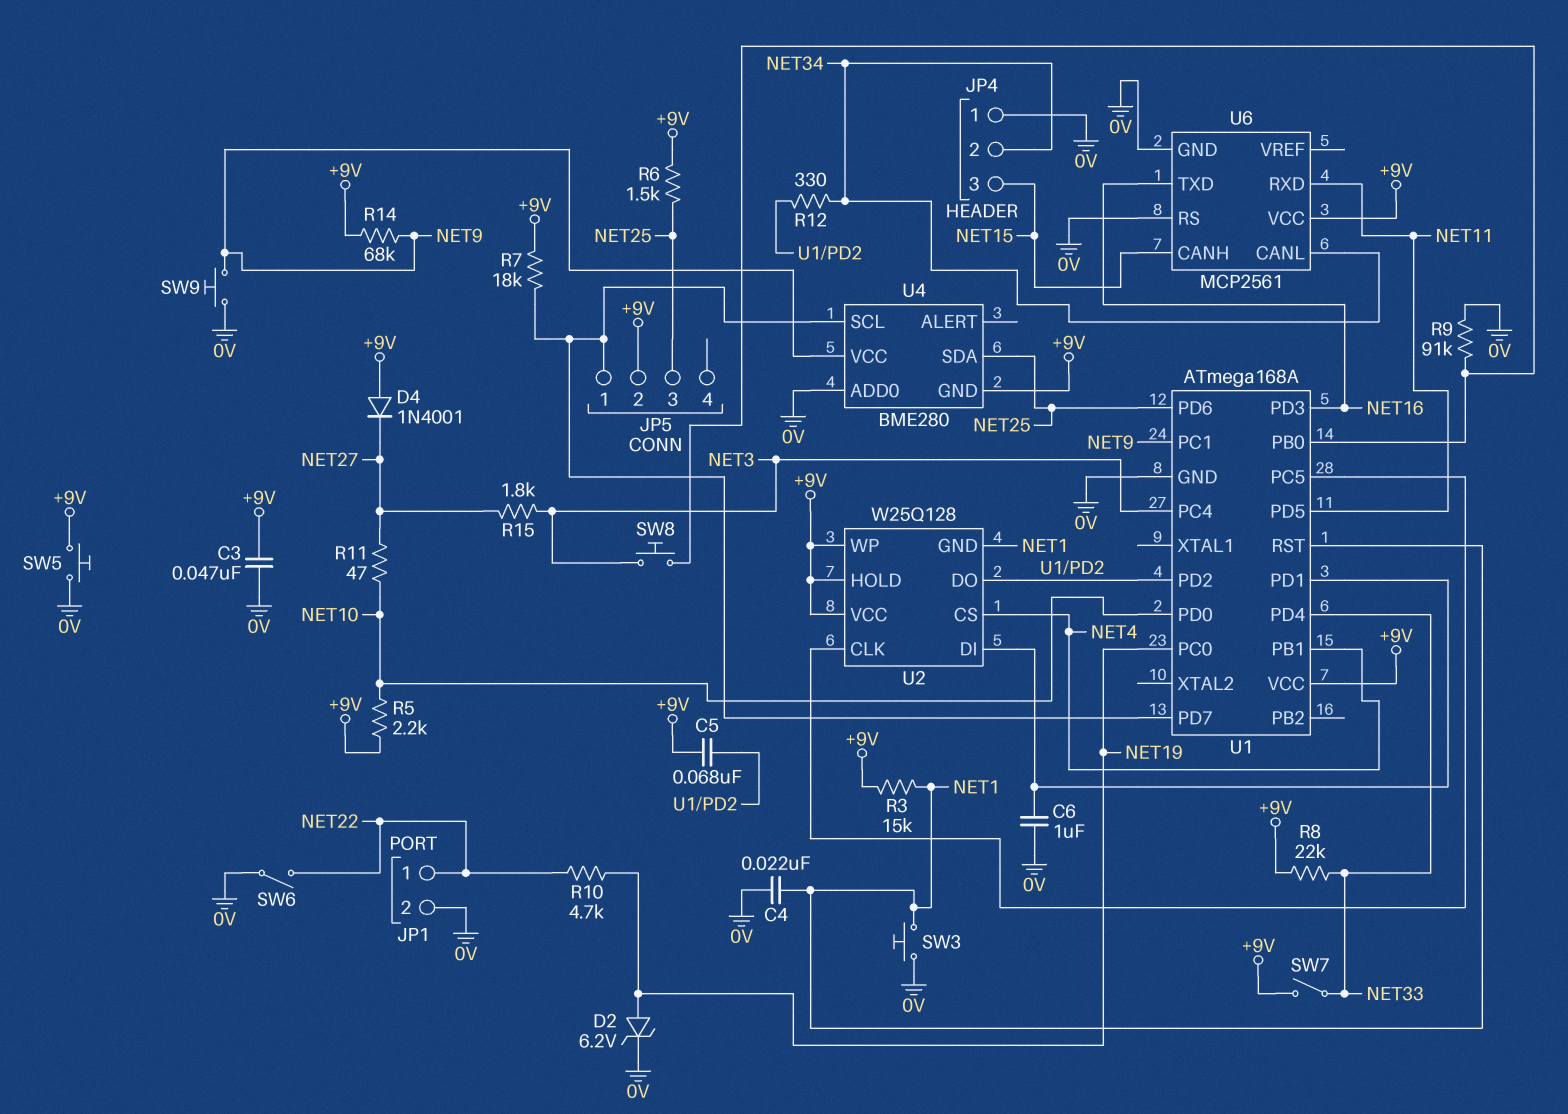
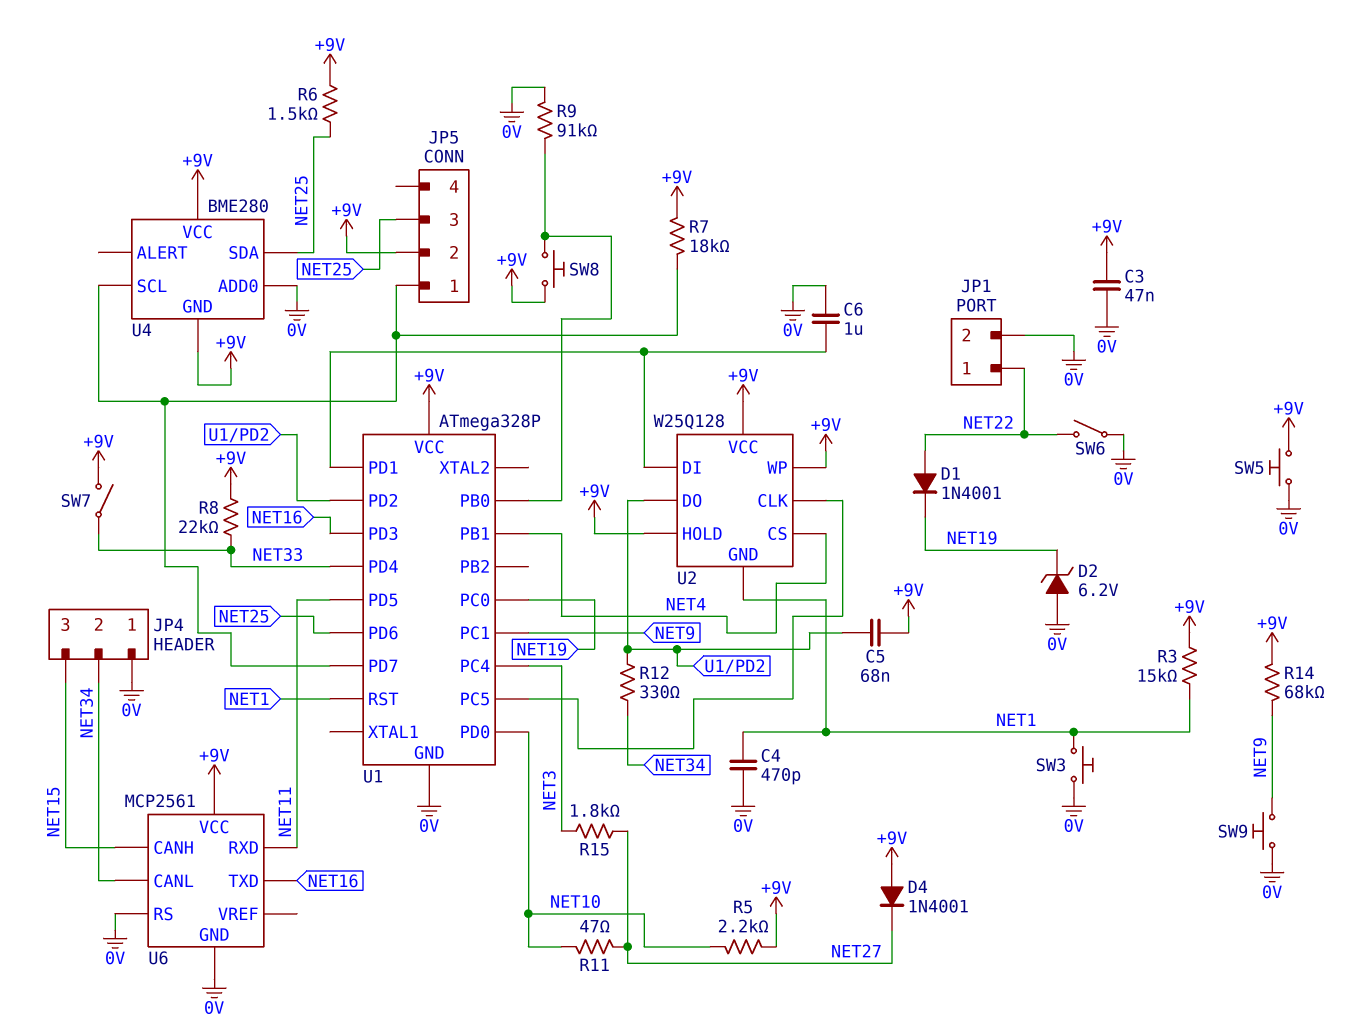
C4: 22nF (0V, NET1) -> 470pF (0V, NET1)
D1: none -> diode 1N4001 (A NET22, K NET19)
D2: zener 6.2V (A NET19, K 0V) -> zener 6.2V (A 0V, K NET19)
R10: 4.7k (NET19, NET22) -> none
SW8: button (NET3, U1/PB0) -> button (+9V, U1/PB0)
U1: ATmega168A -> ATmega328P
U4 pin VCC: NET9 -> +9V

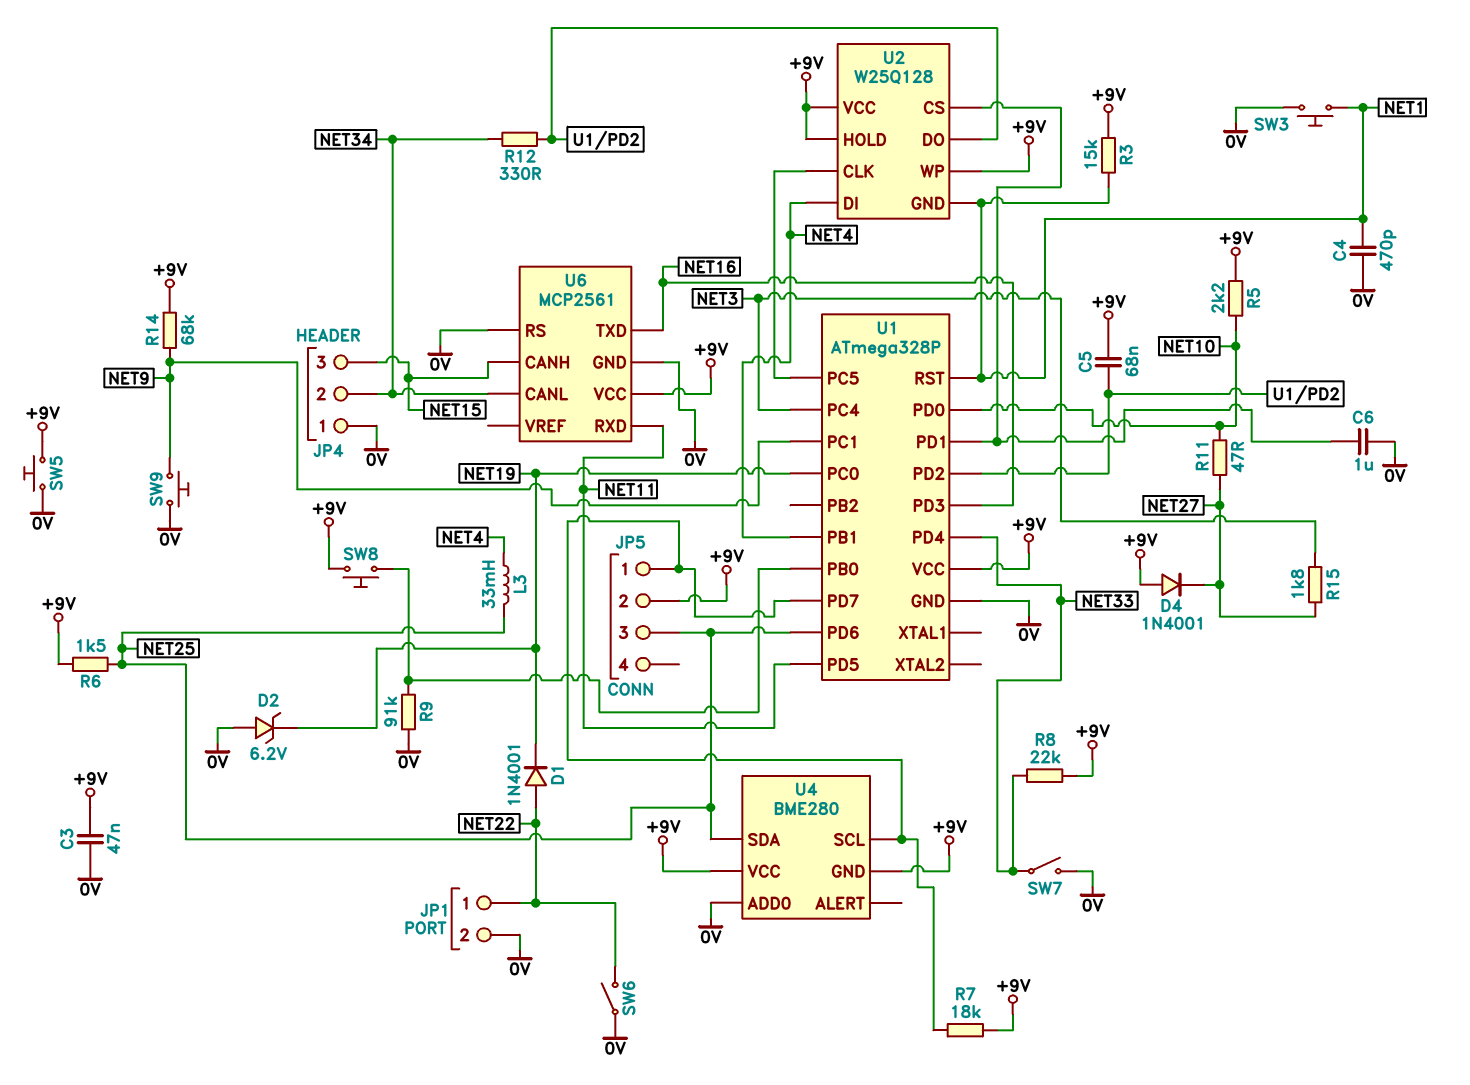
L3: none -> 33mH (NET4, NET25)
SW7: switch (+9V, NET33) -> switch (0V, NET33)
U2 pin CS: NET4 -> U1/PD1
U2 pin DI: U1/PD1 -> NET4

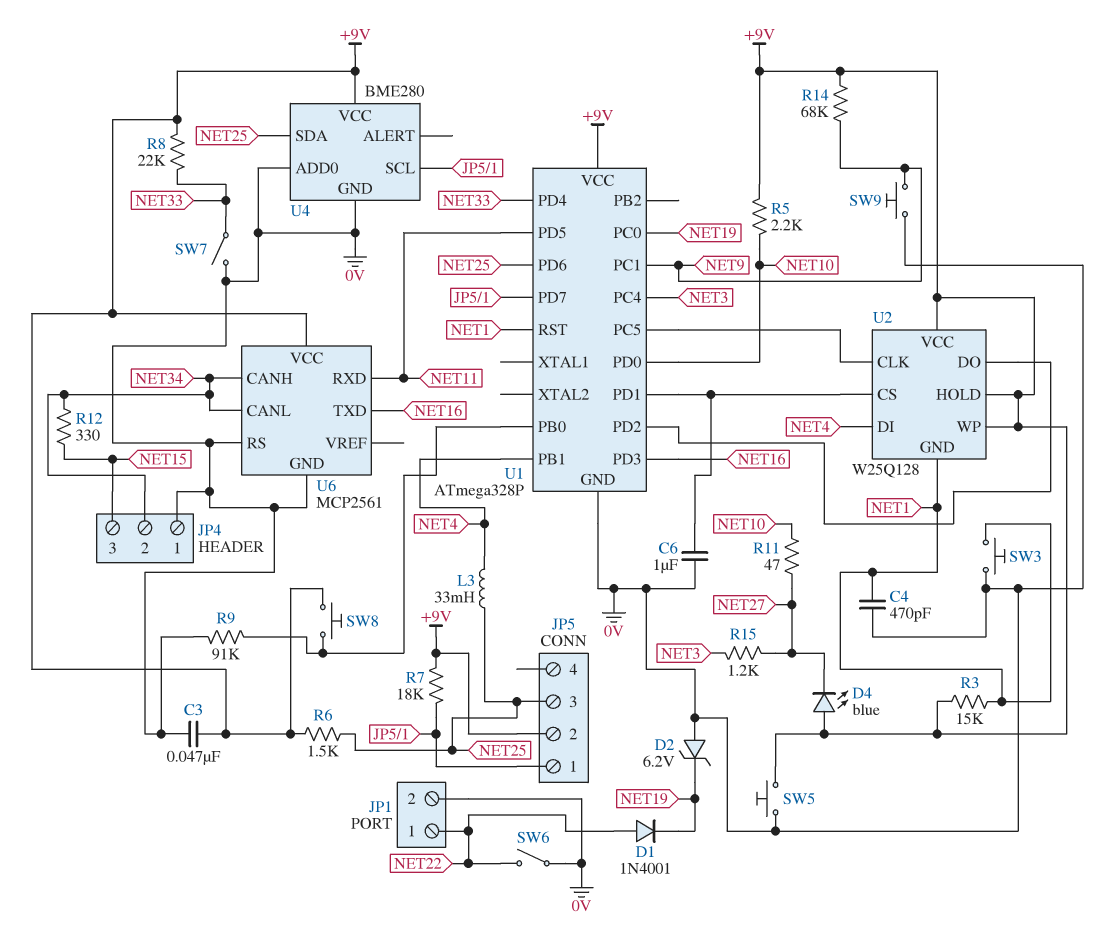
C5: 68nF (+9V, U1/PD2) -> none
D4: diode 1N4001 (A +9V, K NET27) -> LED blue (A +9V, K NET27)
R12: 330 (NET34, U1/PD2) -> 330 (NET15, NET34)
R15: 1.8k (NET3, NET27) -> 1.2k (NET3, NET27)
U4 pin GND: +9V -> 0V
U6 pin CANH: NET15 -> NET34

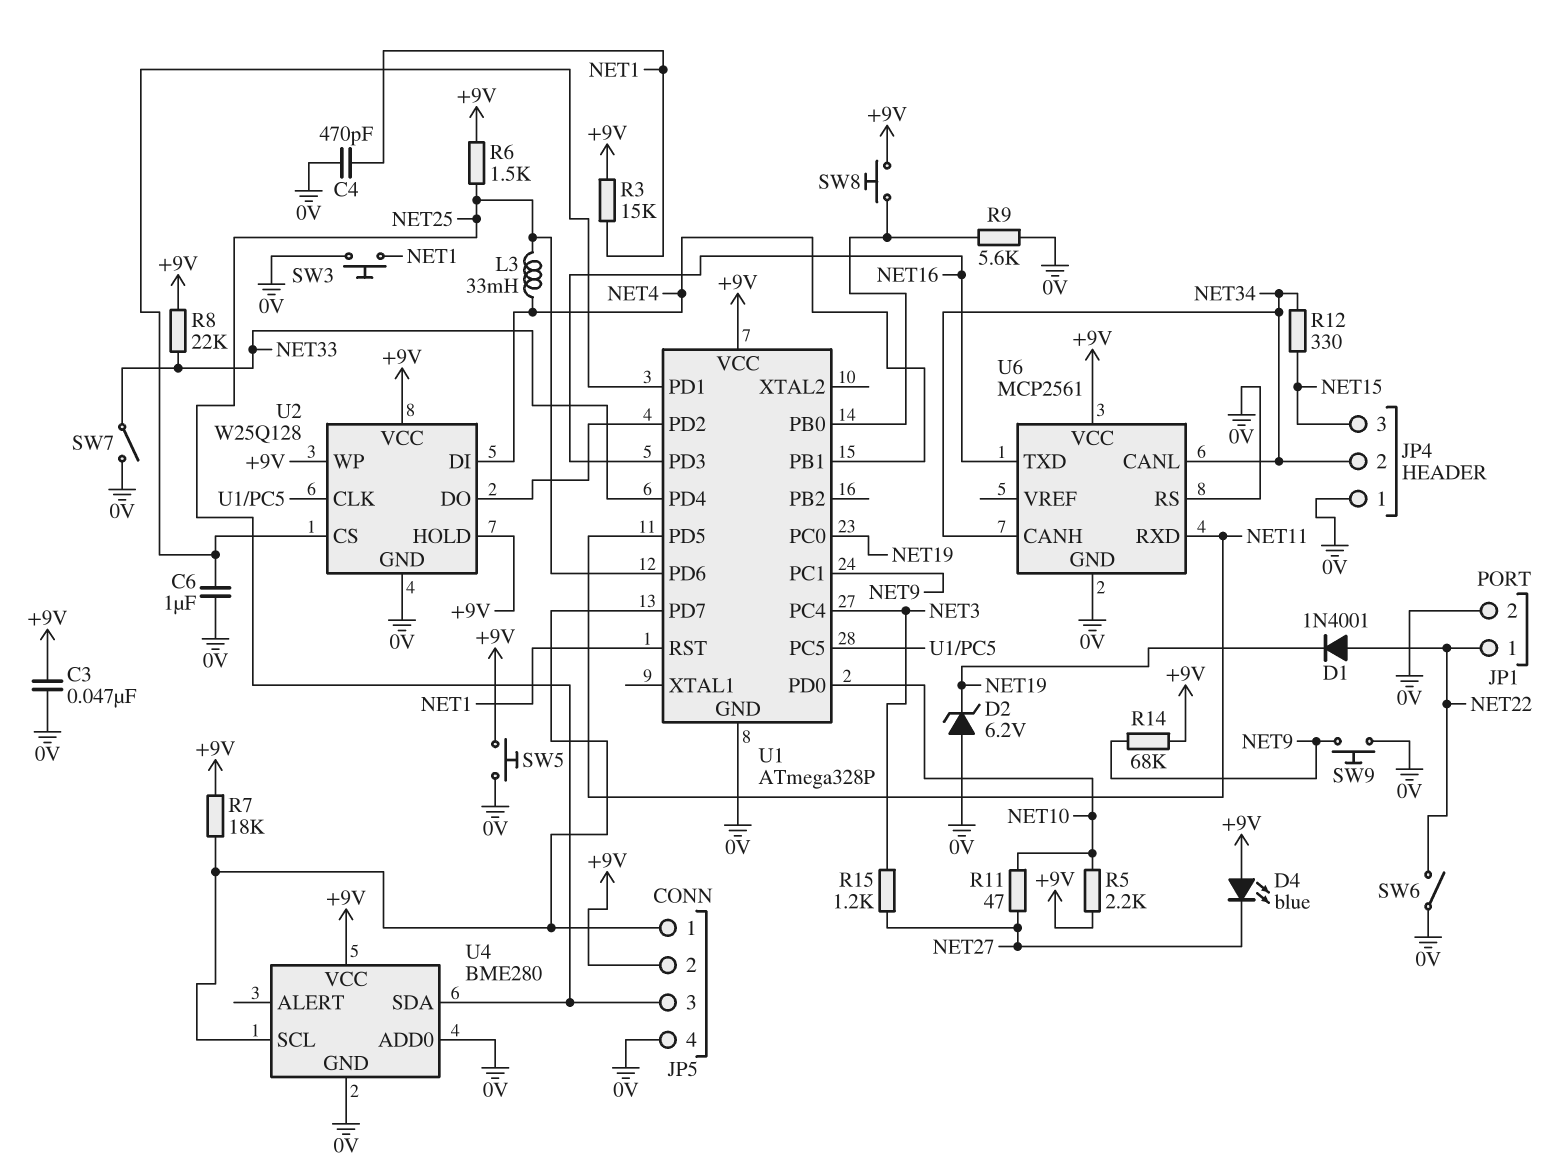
JP5 pin 4: none -> 0V
R9: 91k (0V, U1/PB0) -> 5.6k (0V, U1/PB0)
U2 pin GND: NET1 -> 0V

